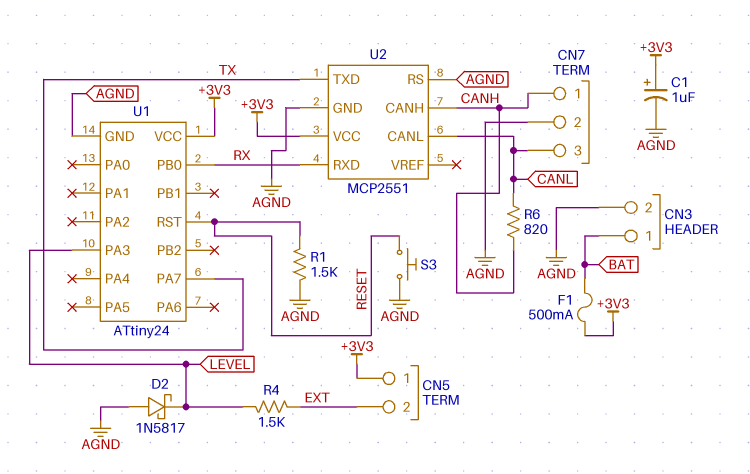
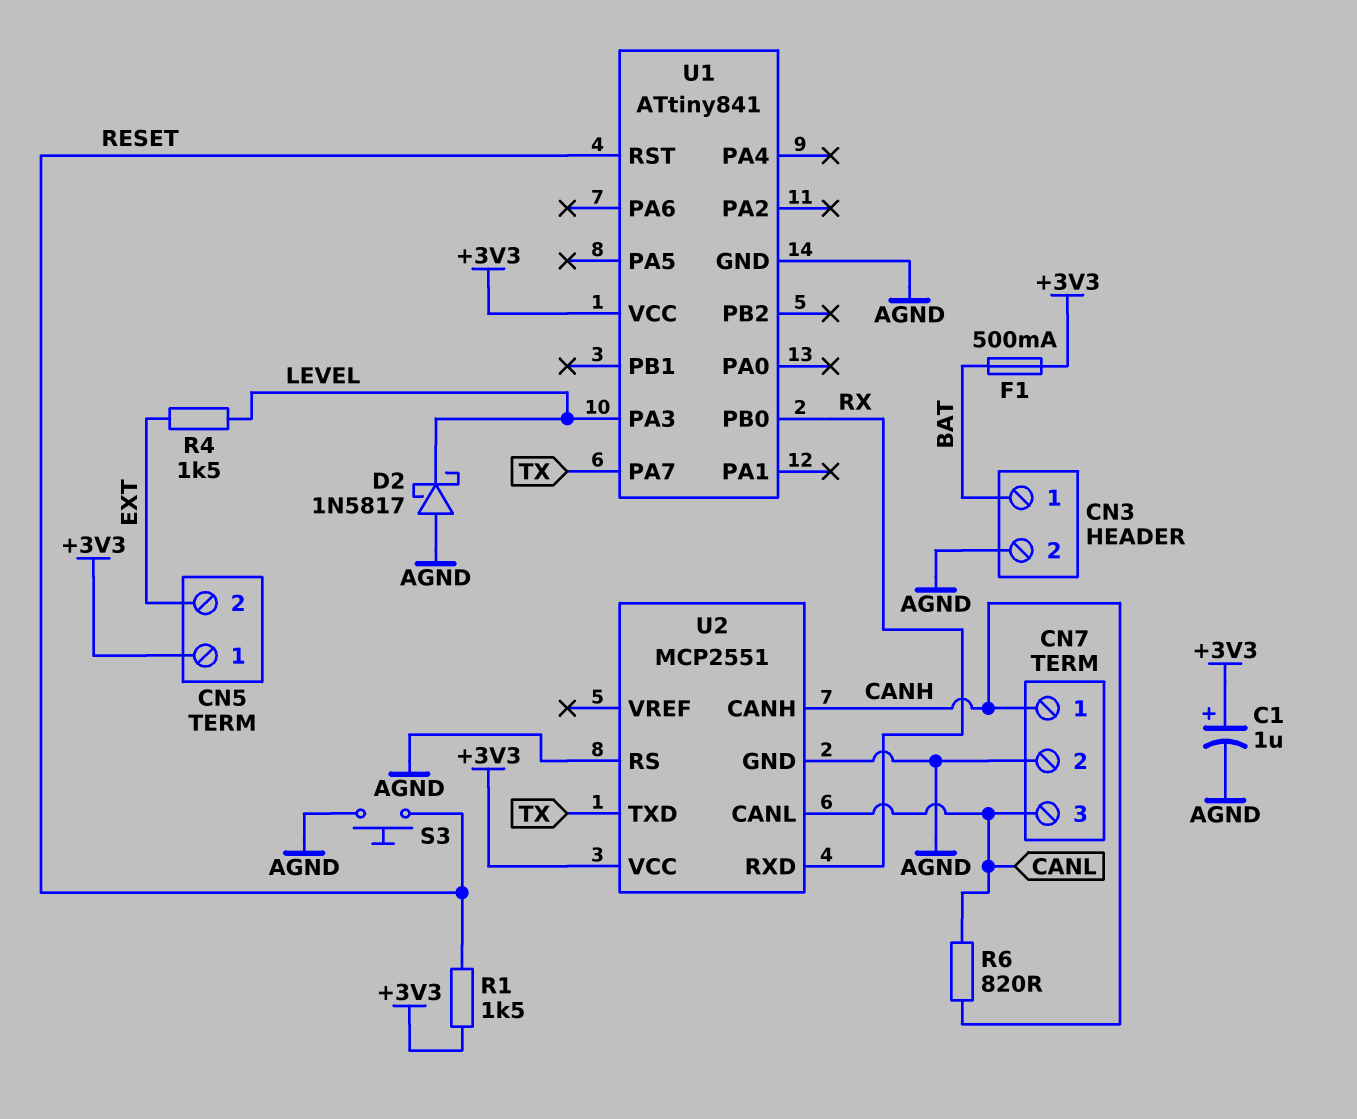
R1: 1.5k (AGND, RESET) -> 1.5k (+3V3, RESET)
U1: ATtiny24 -> ATtiny841

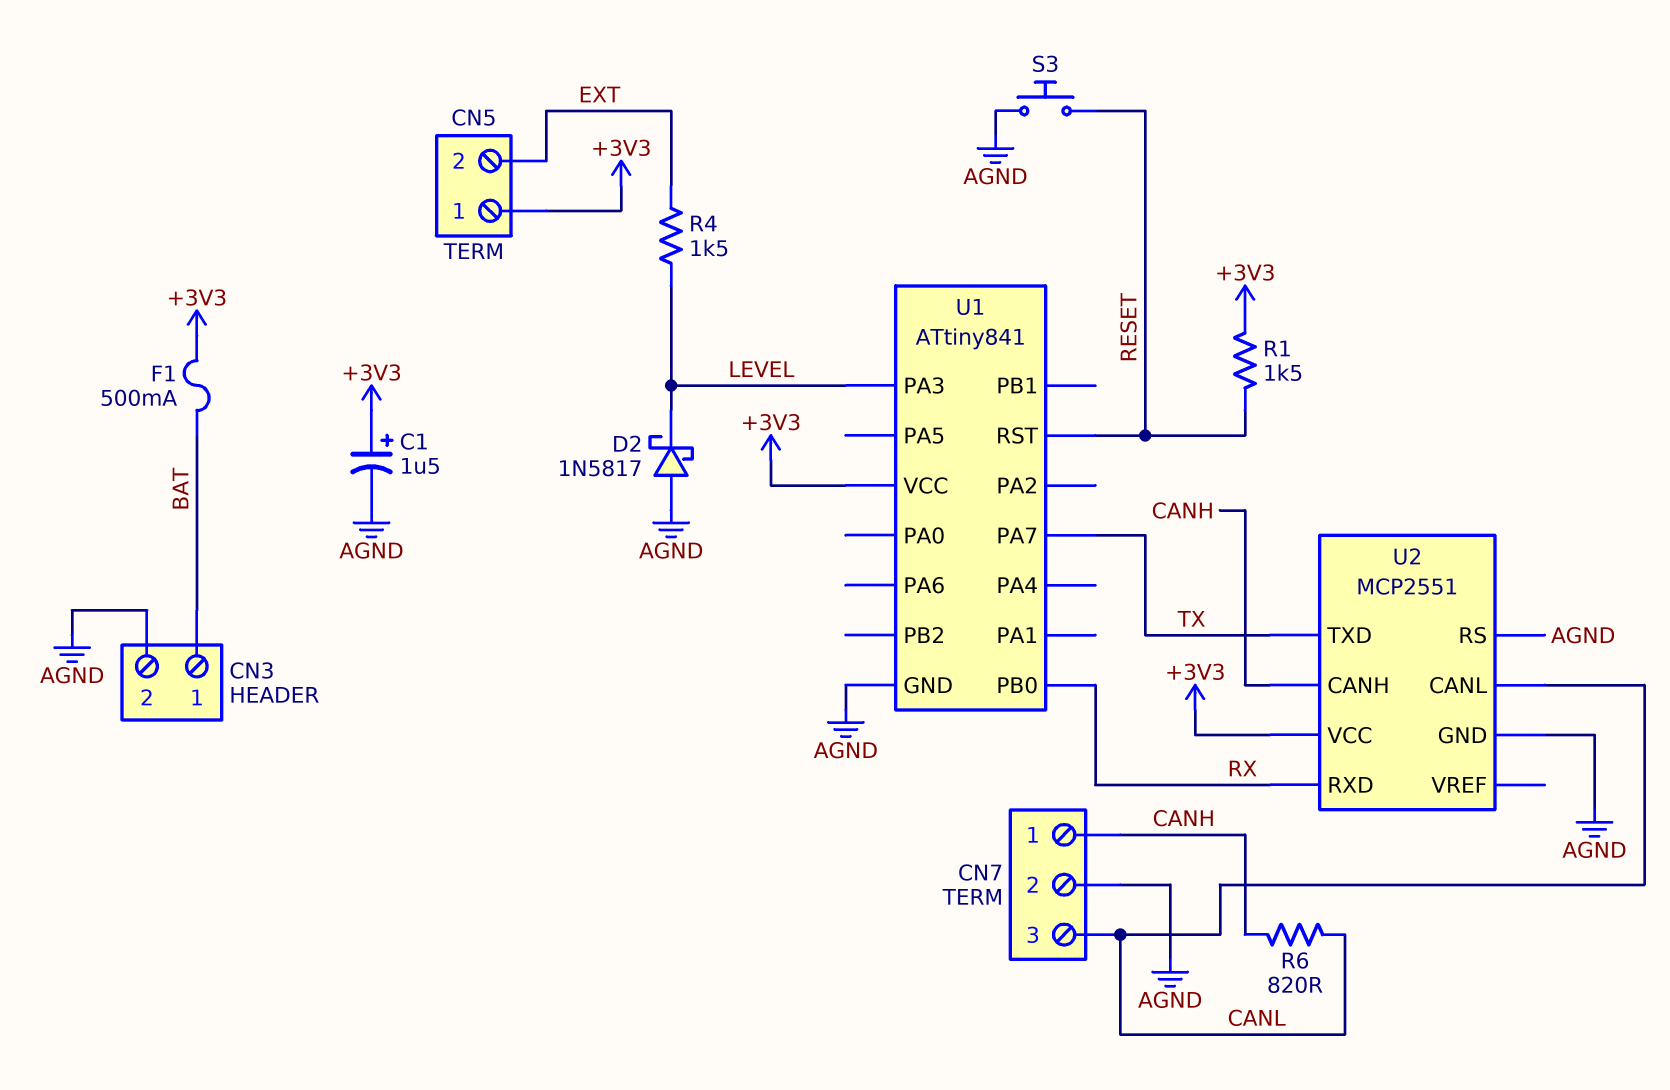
C1: 1uF (plus +3V3, minus AGND) -> 1.5uF (plus +3V3, minus AGND)

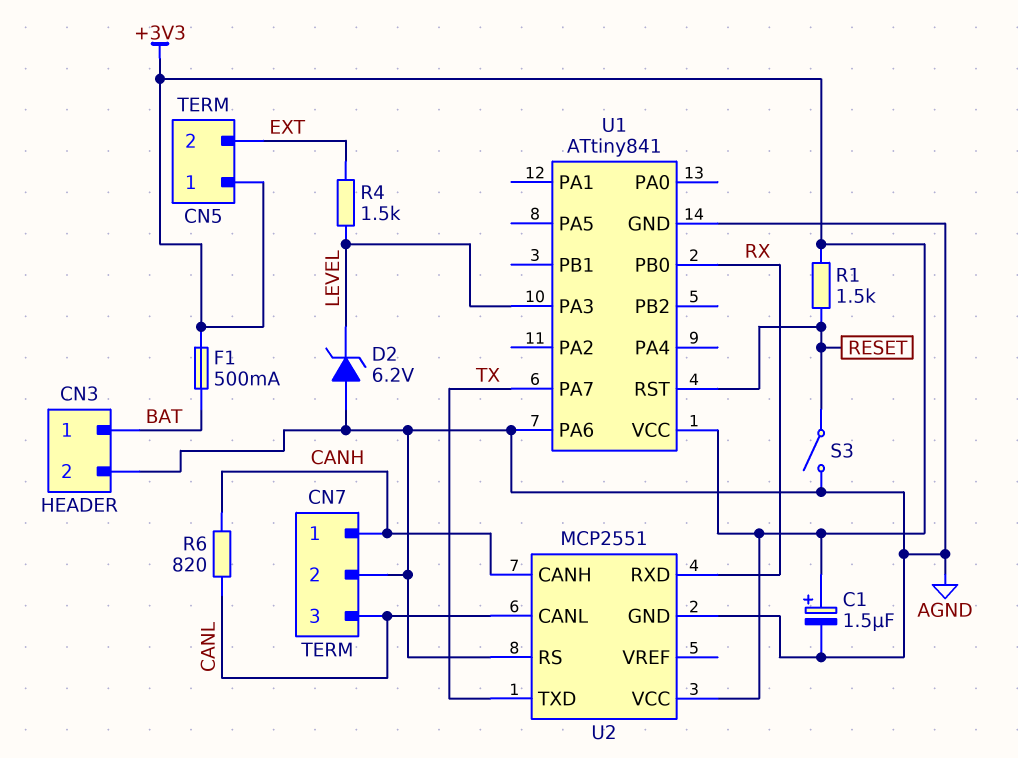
D2: schottky 1N5817 (A AGND, K LEVEL) -> zener 6.2V (A AGND, K LEVEL)
S3: button (AGND, RESET) -> switch (AGND, RESET)
U1 pin PA6: none -> AGND

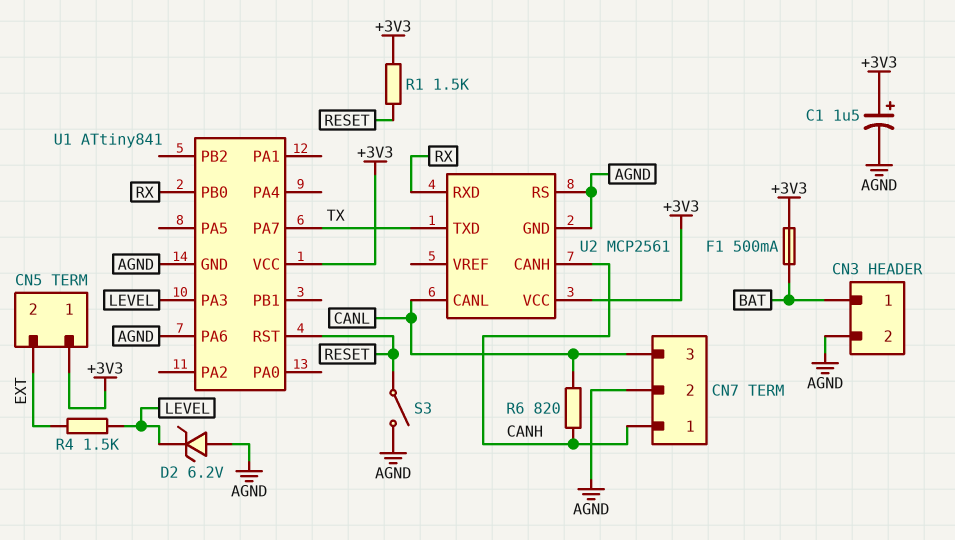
U2: MCP2551 -> MCP2561

